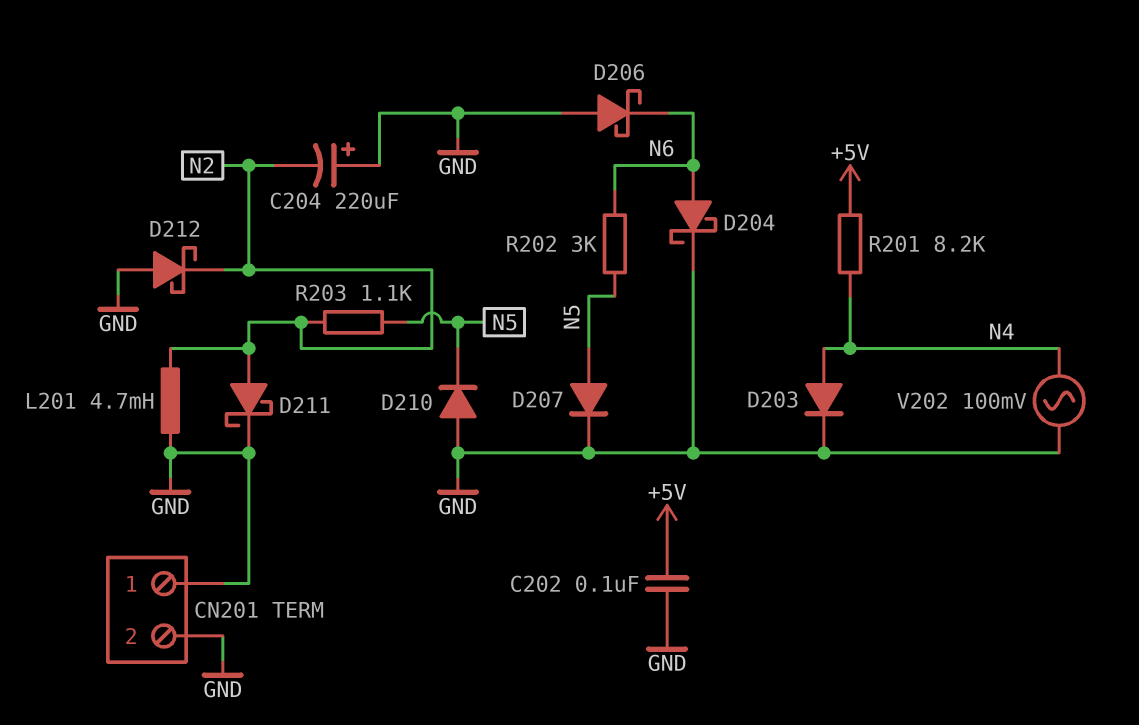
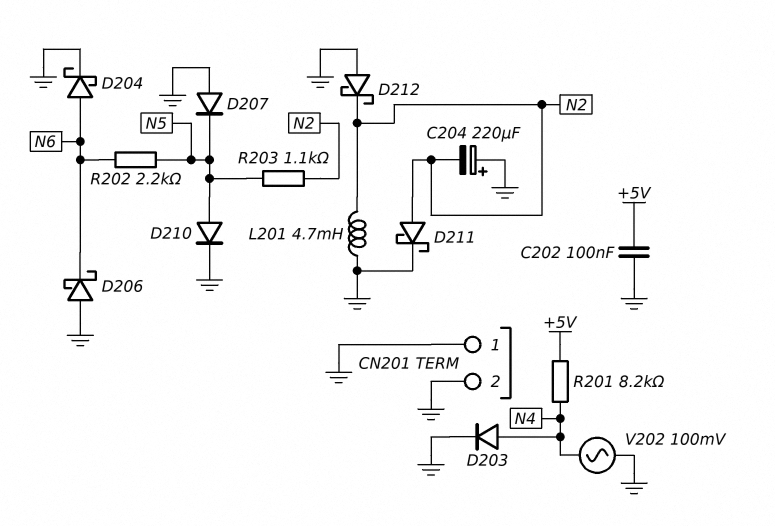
D207: diode (A N5, K GND) -> diode (A GND, K N5)
D210: diode (A GND, K N5) -> diode (A N5, K GND)
R202: 3k (N5, N6) -> 2.2k (N5, N6)

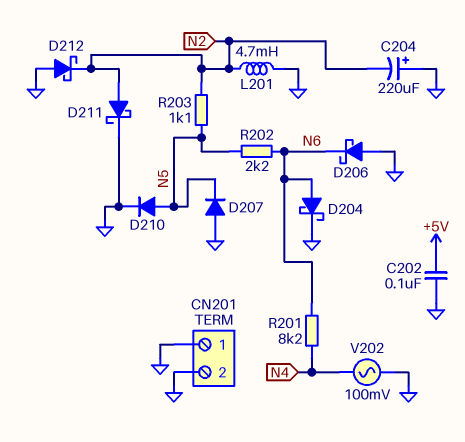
D203: diode (A N4, K GND) -> none
R201: 8.2k (+5V, N4) -> 8.2k (N4, N6)

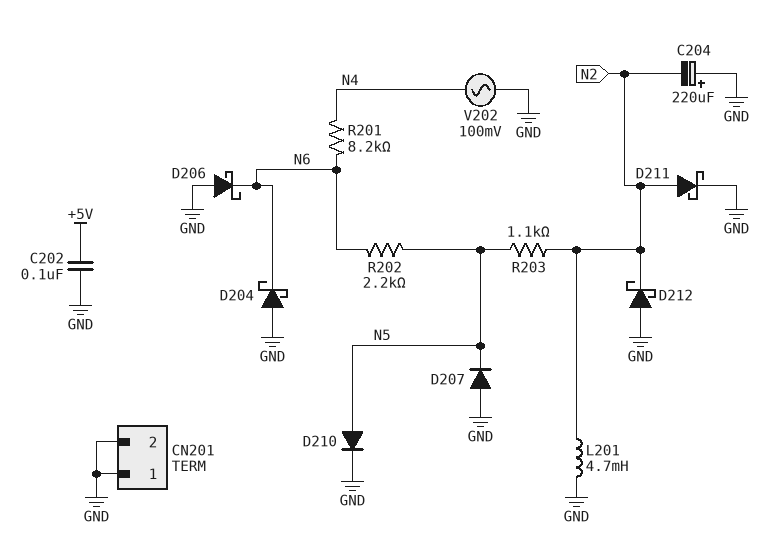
D204: schottky (A N6, K GND) -> schottky (A GND, K N6)

